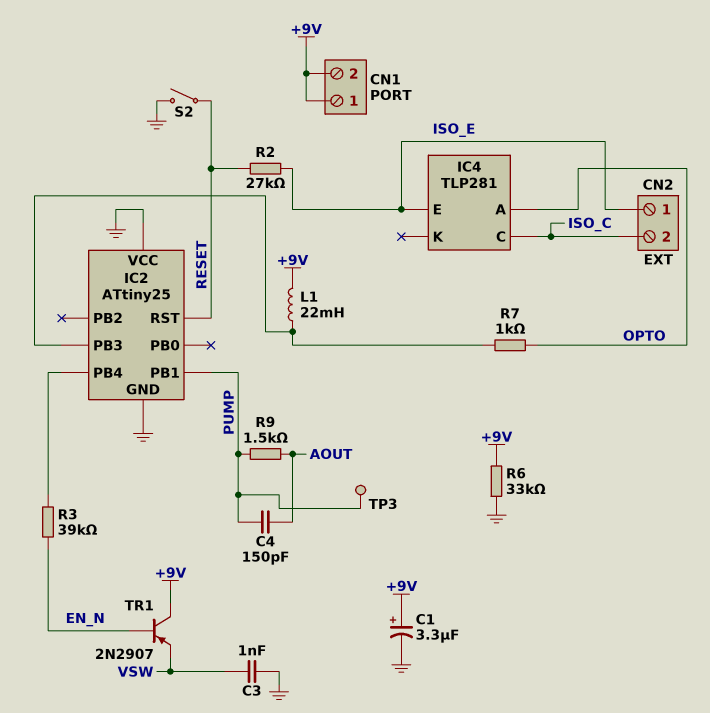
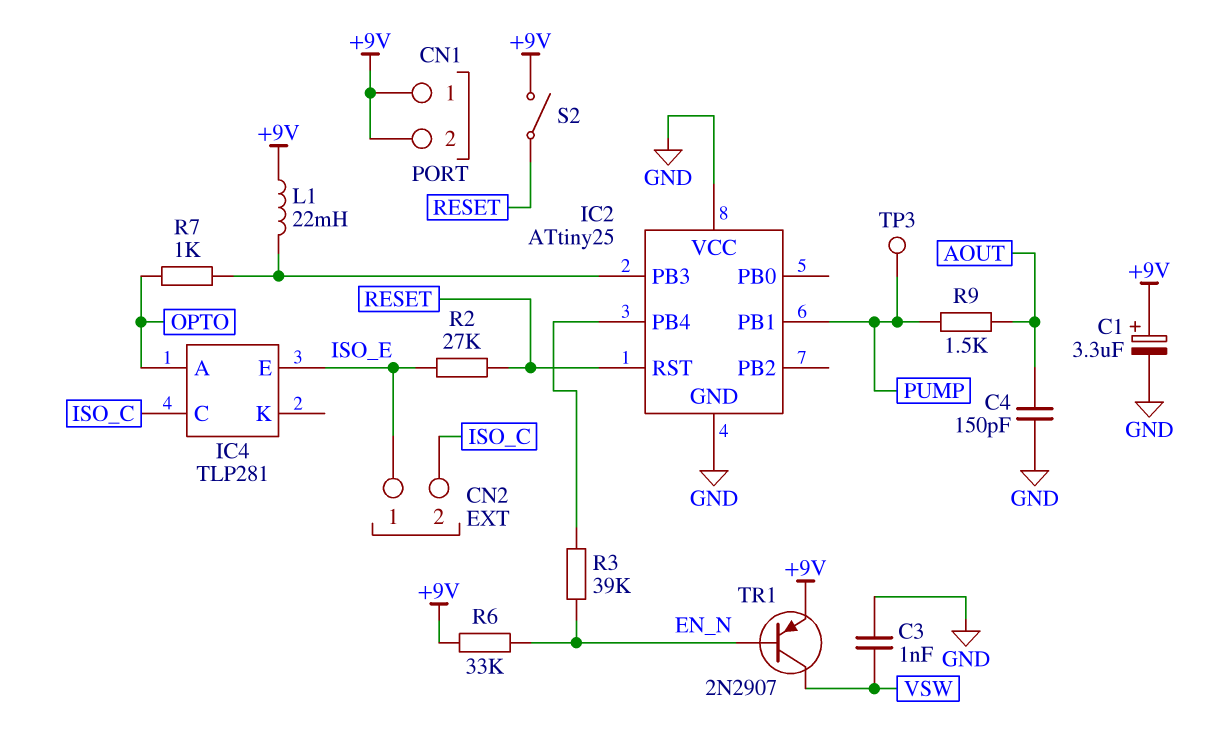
C4: 150pF (AOUT, PUMP) -> 150pF (AOUT, GND)
R6: 33k (+9V, GND) -> 33k (+9V, EN_N)
S2: switch (GND, RESET) -> switch (+9V, RESET)
TR1: PNP 2N2907 (B EN_N, C +9V, E VSW) -> PNP 2N2907 (B EN_N, C VSW, E +9V)

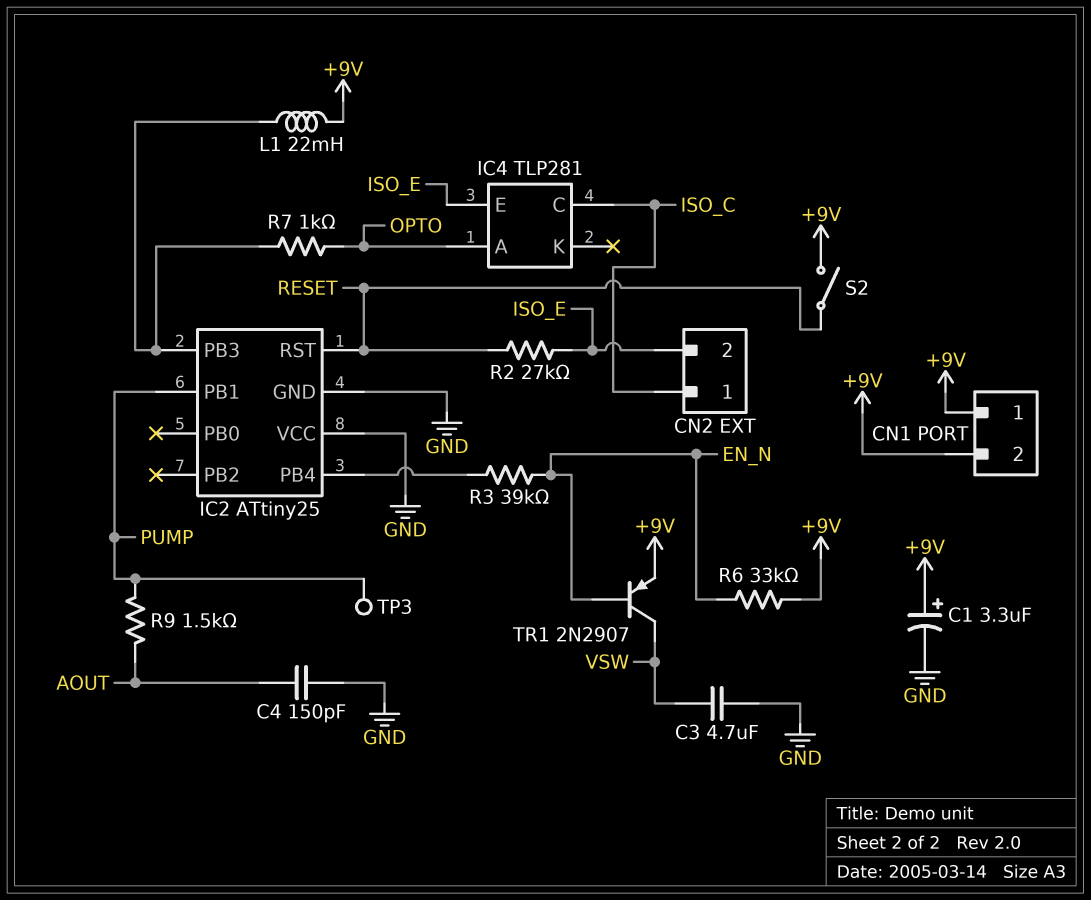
C3: 1nF (GND, VSW) -> 4.7uF (GND, VSW)
CN2 pin 1: ISO_E -> ISO_C
CN2 pin 2: ISO_C -> ISO_E

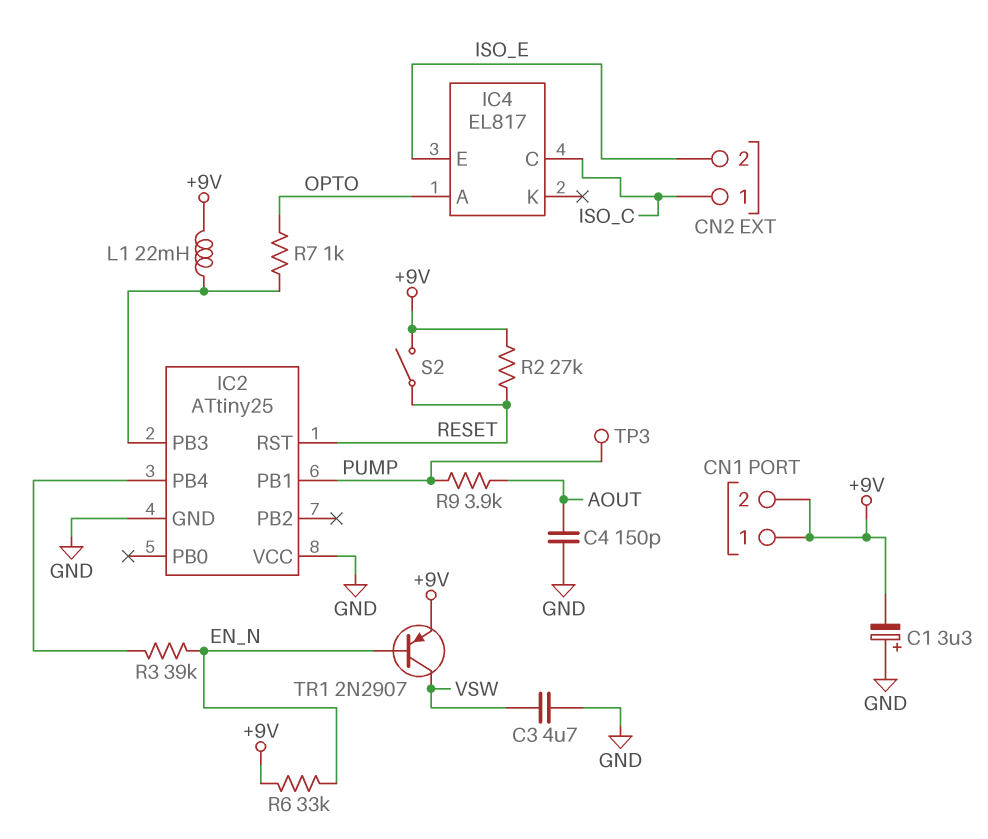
C1: 3.3uF (plus +9V, minus GND) -> 3.3uF (plus GND, minus +9V)
IC4: TLP281 -> EL817
R2: 27k (ISO_E, RESET) -> 27k (+9V, RESET)
R9: 1.5k (AOUT, PUMP) -> 3.9k (AOUT, PUMP)

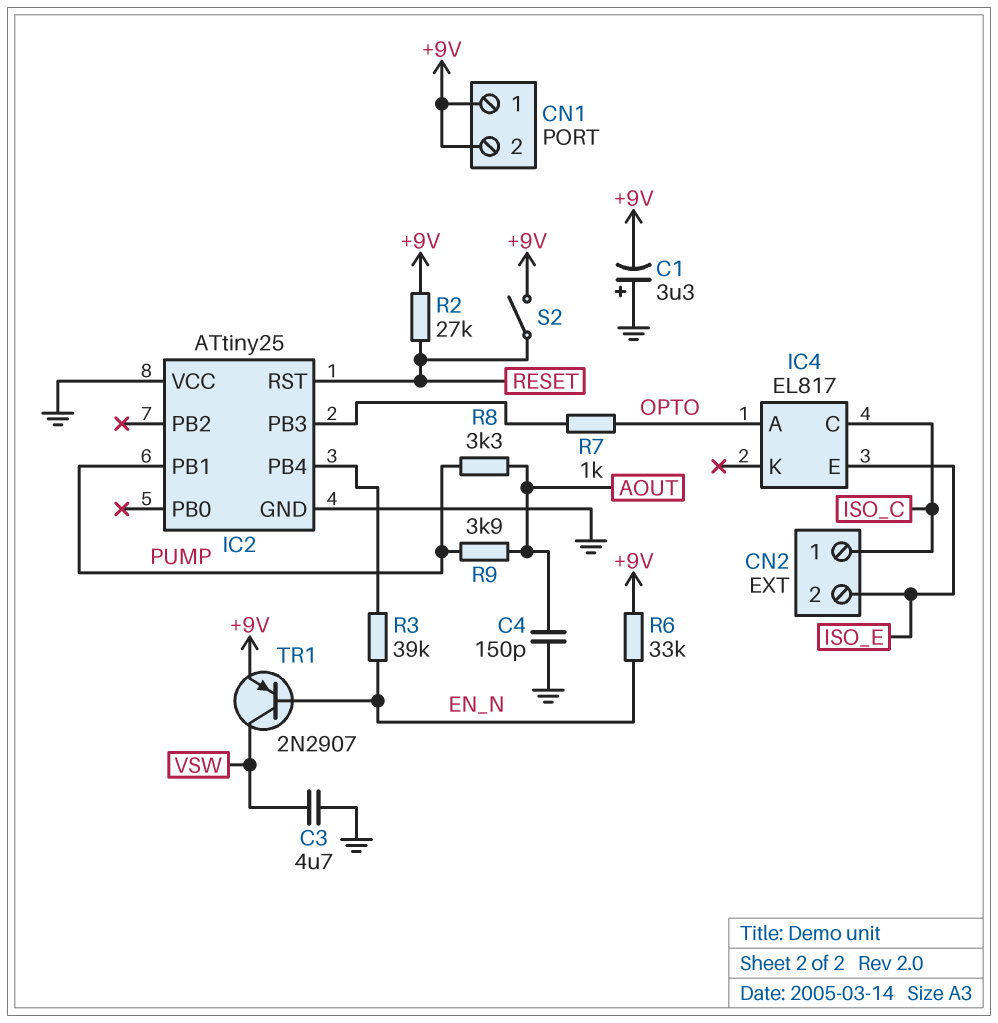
L1: 22mH (+9V, IC2/PB3) -> none
R8: none -> 3.3k (AOUT, PUMP)
TP3: test point (PUMP) -> none

